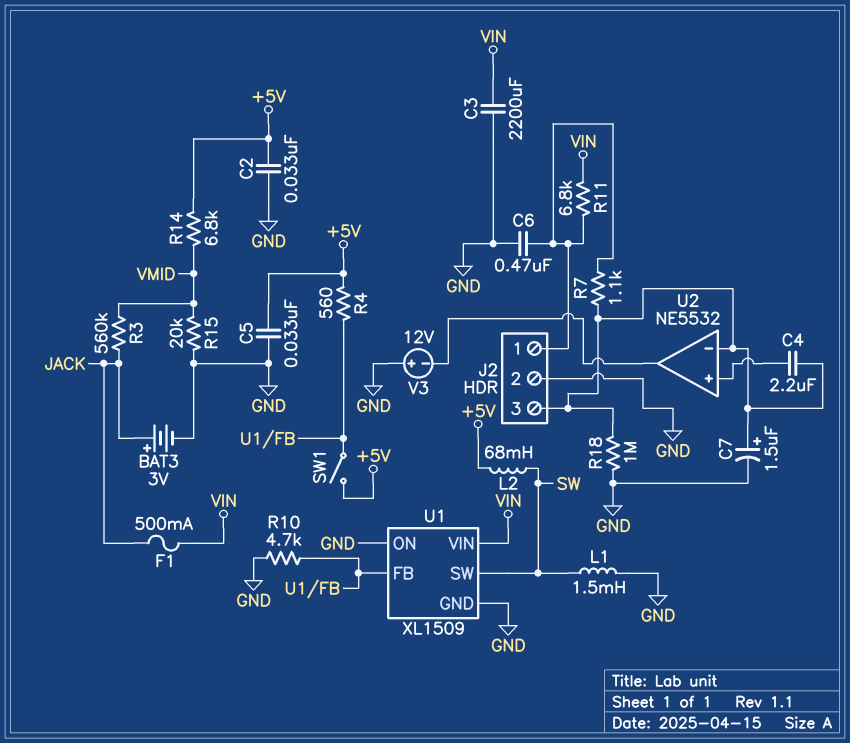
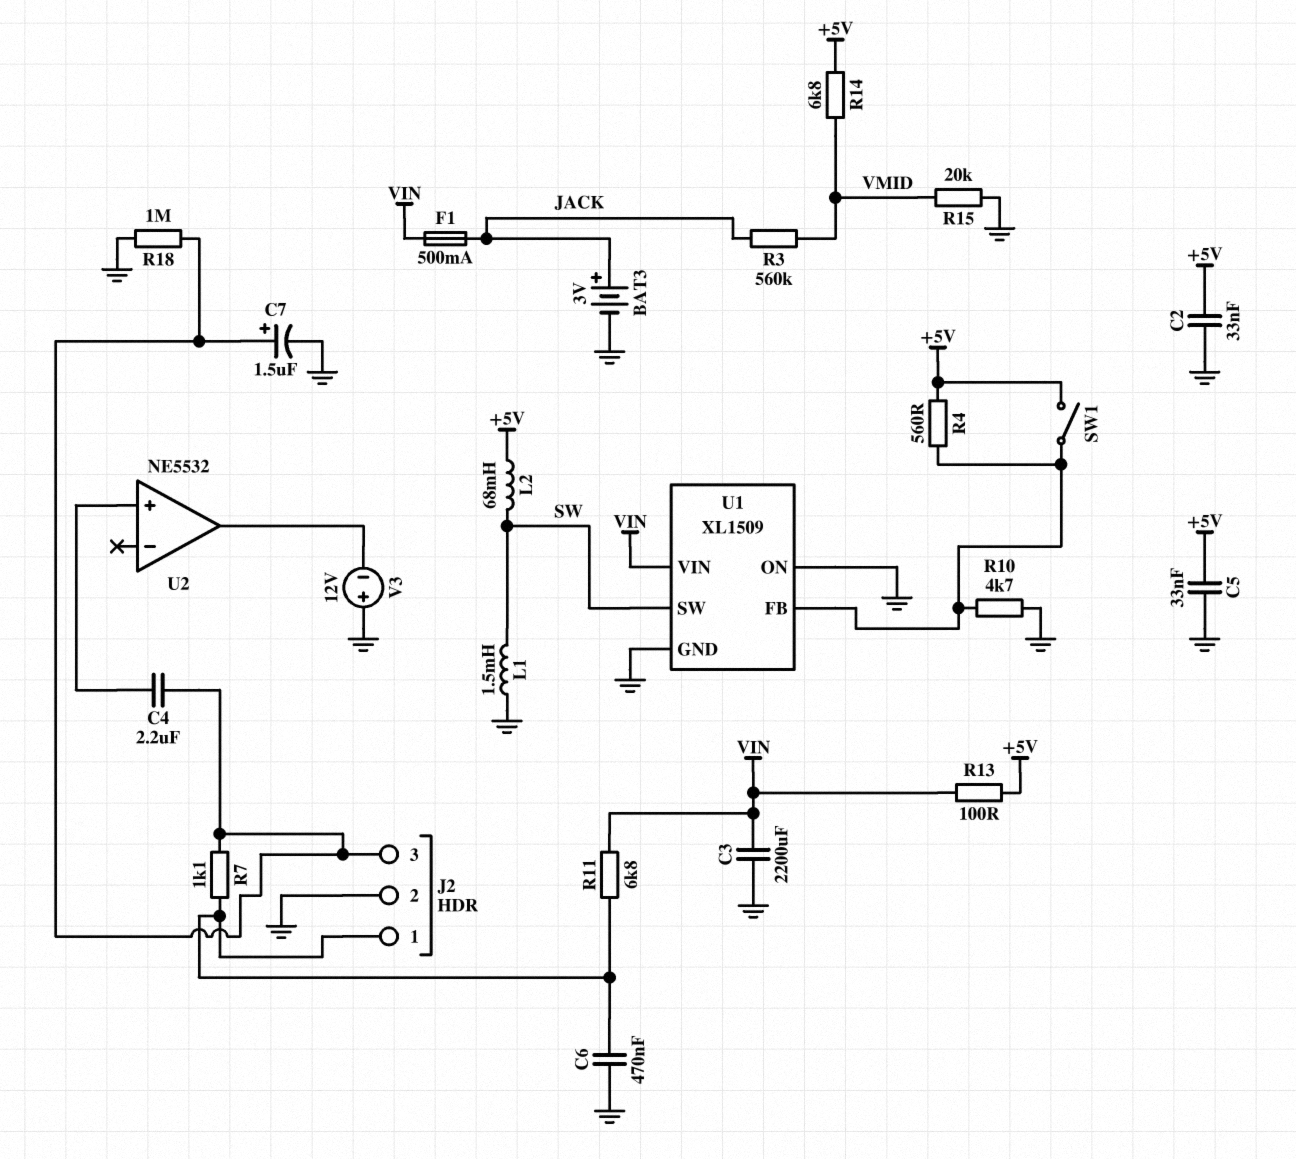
R13: none -> 100 (+5V, VIN)
U2 pin in-: J2/3 -> none

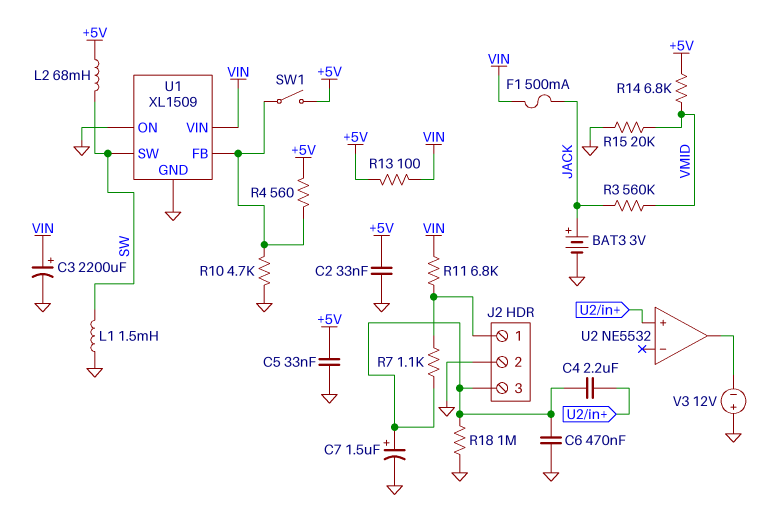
C3: 2200uF (GND, VIN) -> 2200uF (plus VIN, minus GND)
C6: 470nF (GND, J2/1) -> 470nF (GND, J2/3)

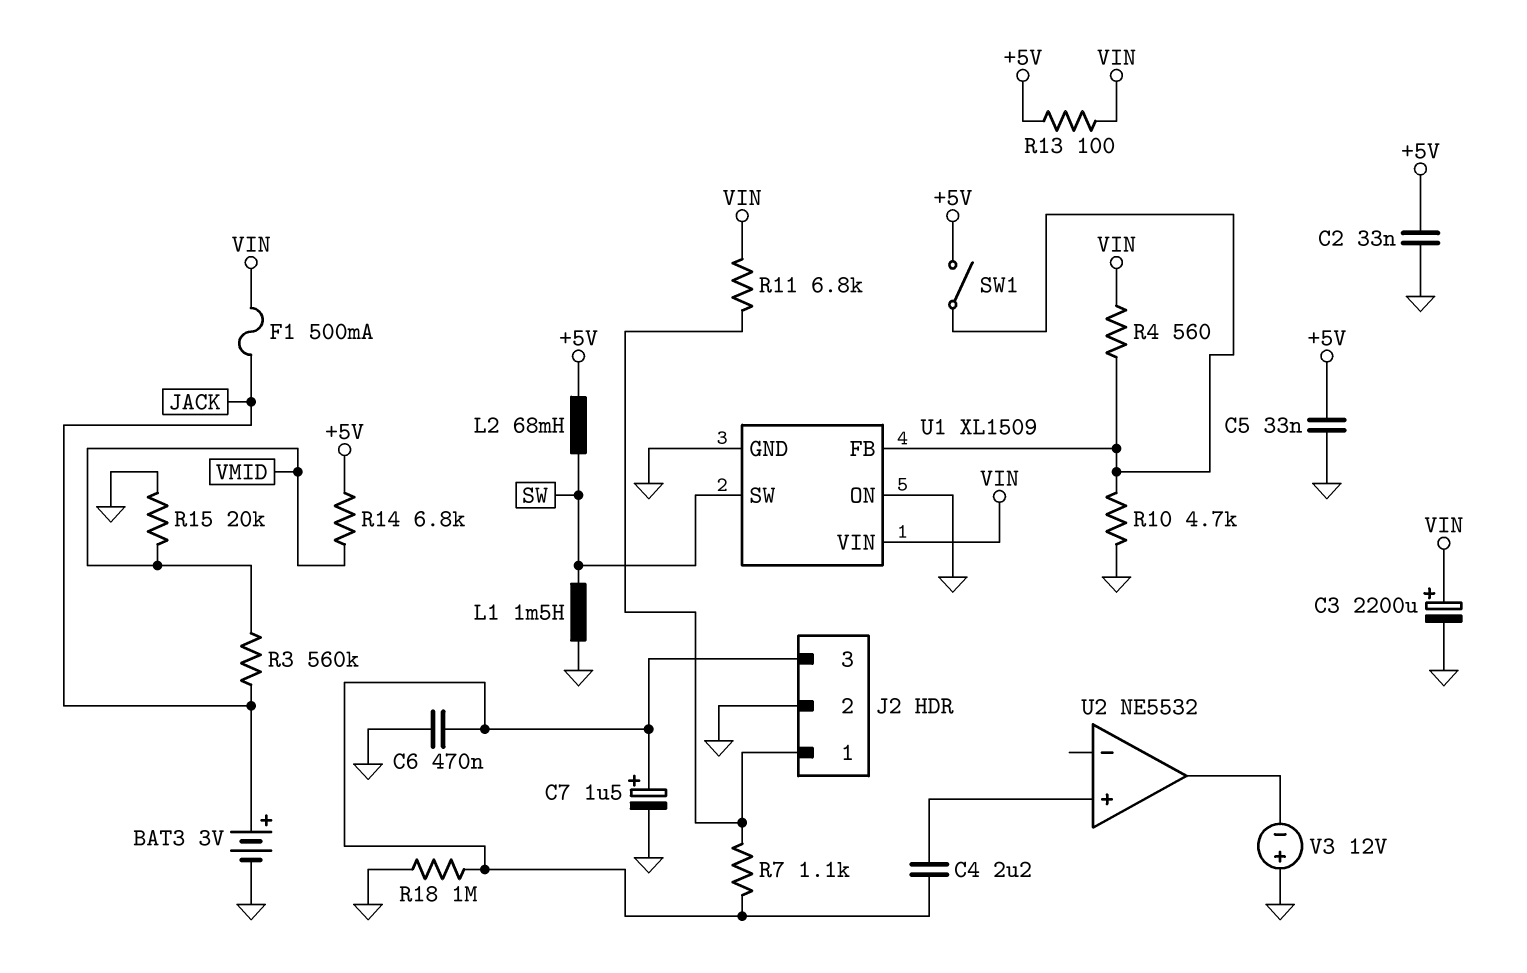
R4: 560 (+5V, U1/FB) -> 560 (U1/FB, VIN)

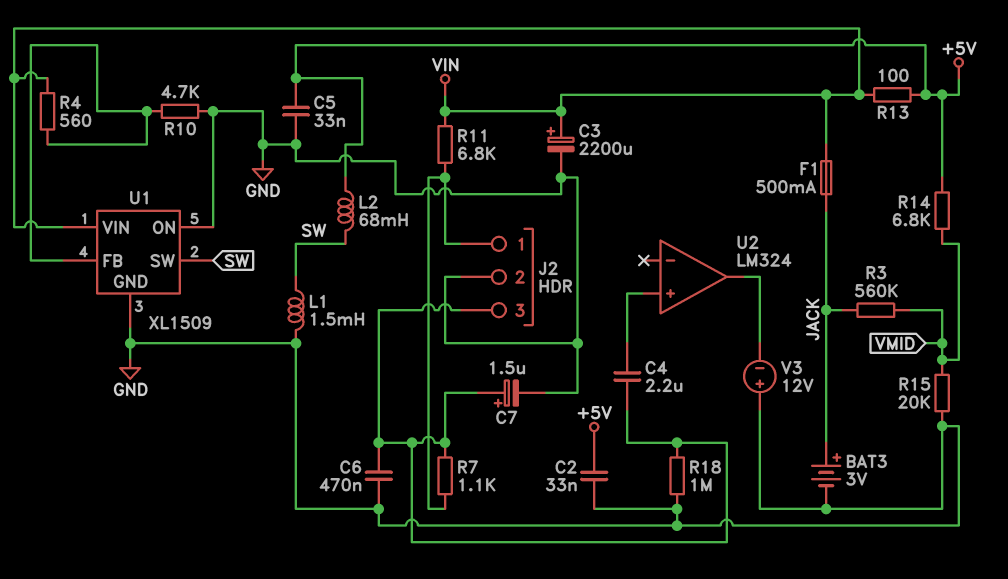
SW1: switch (+5V, U1/FB) -> none
U2: NE5532 -> LM324

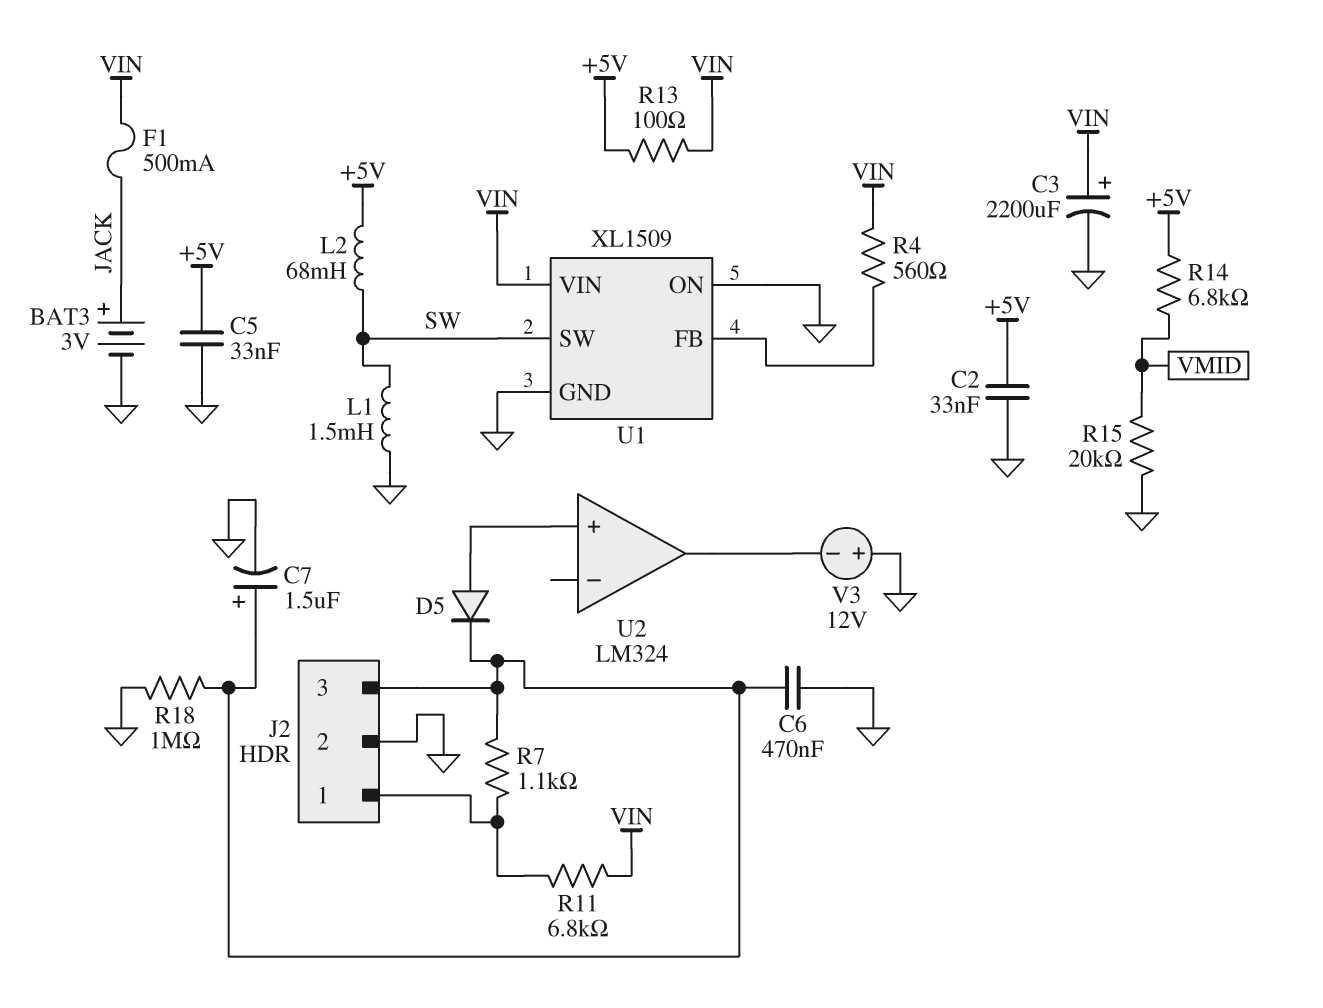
C4: 2.2uF (J2/3, U2/in+) -> none
D5: none -> diode (A U2/in+, K J2/3)
R3: 560k (JACK, VMID) -> none
R10: 4.7k (GND, U1/FB) -> none

